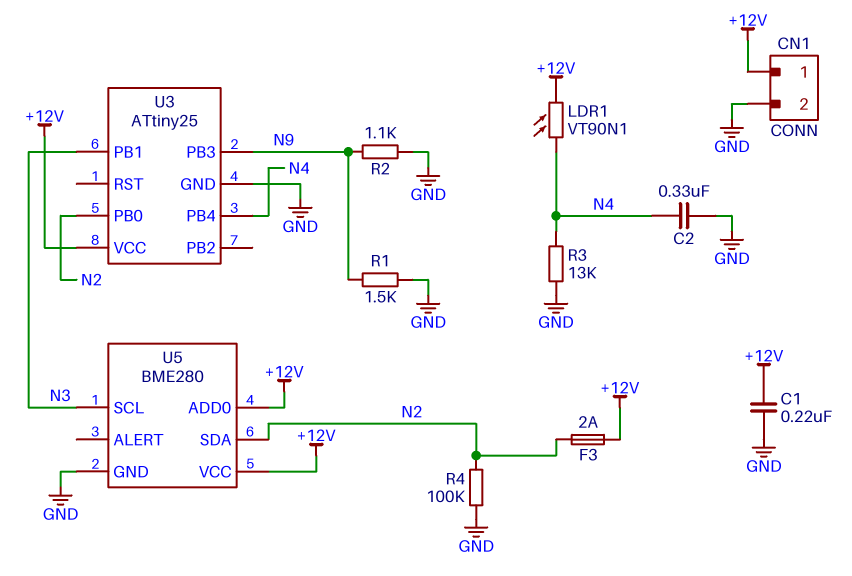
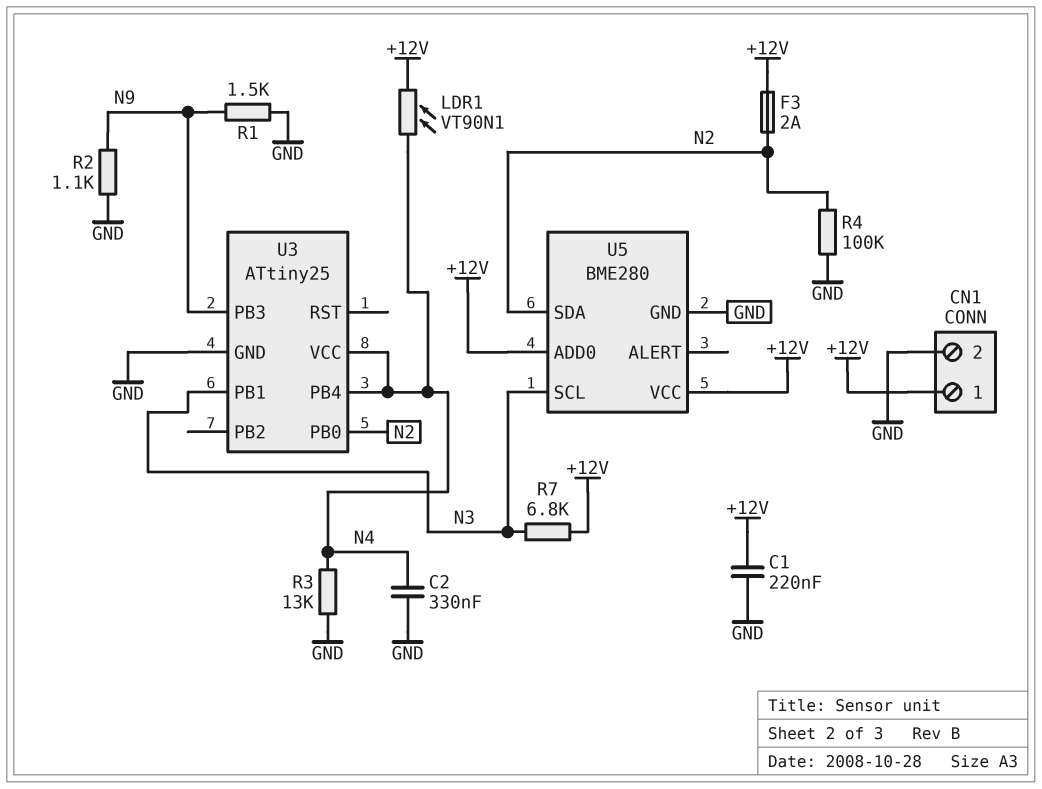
R7: none -> 6.8k (+12V, N3)
U3 pin VCC: +12V -> N4

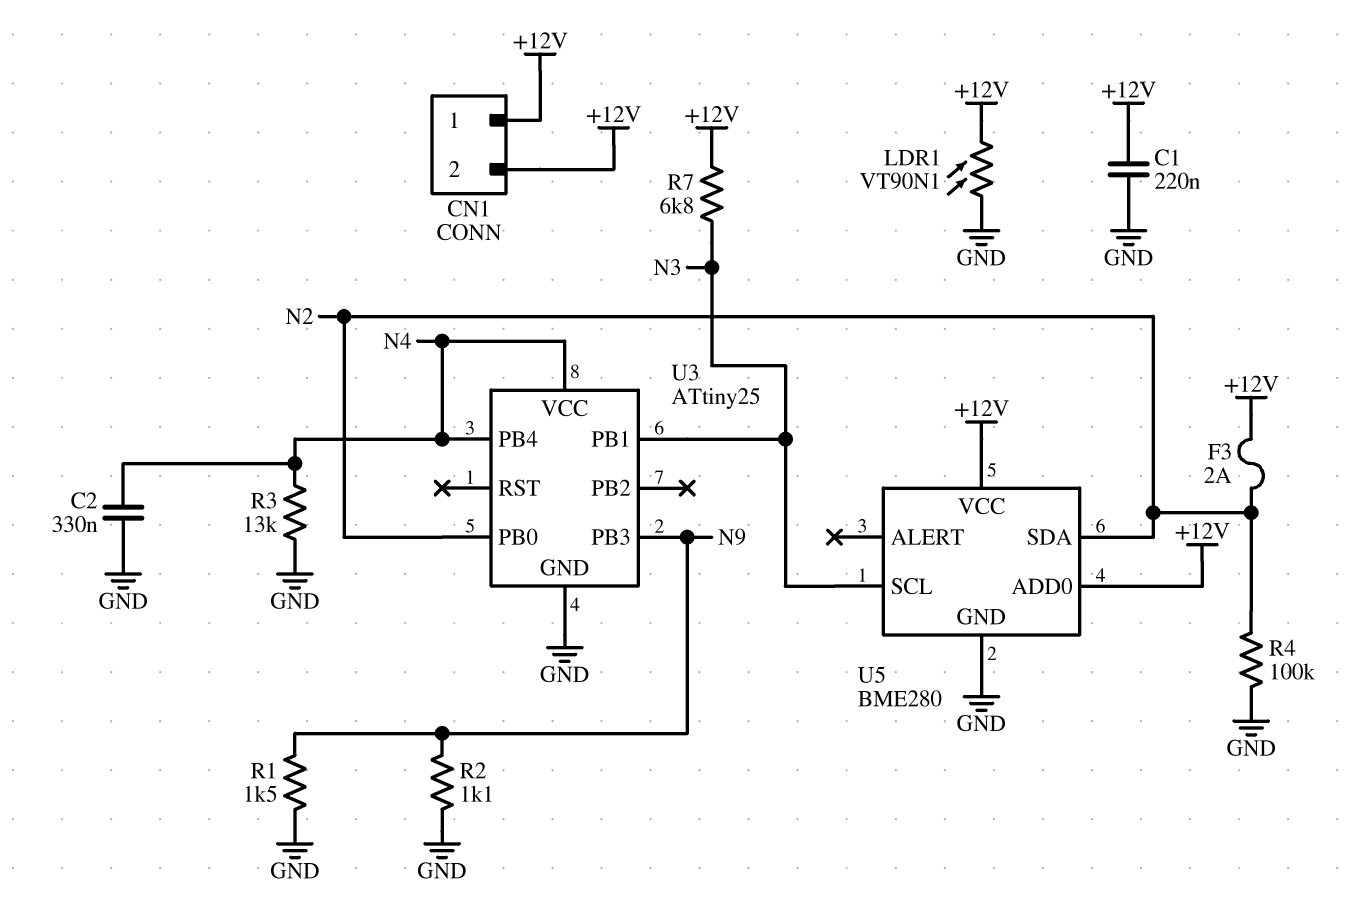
CN1 pin 2: GND -> +12V
LDR1: VT90N1 (+12V, N4) -> VT90N1 (+12V, GND)

